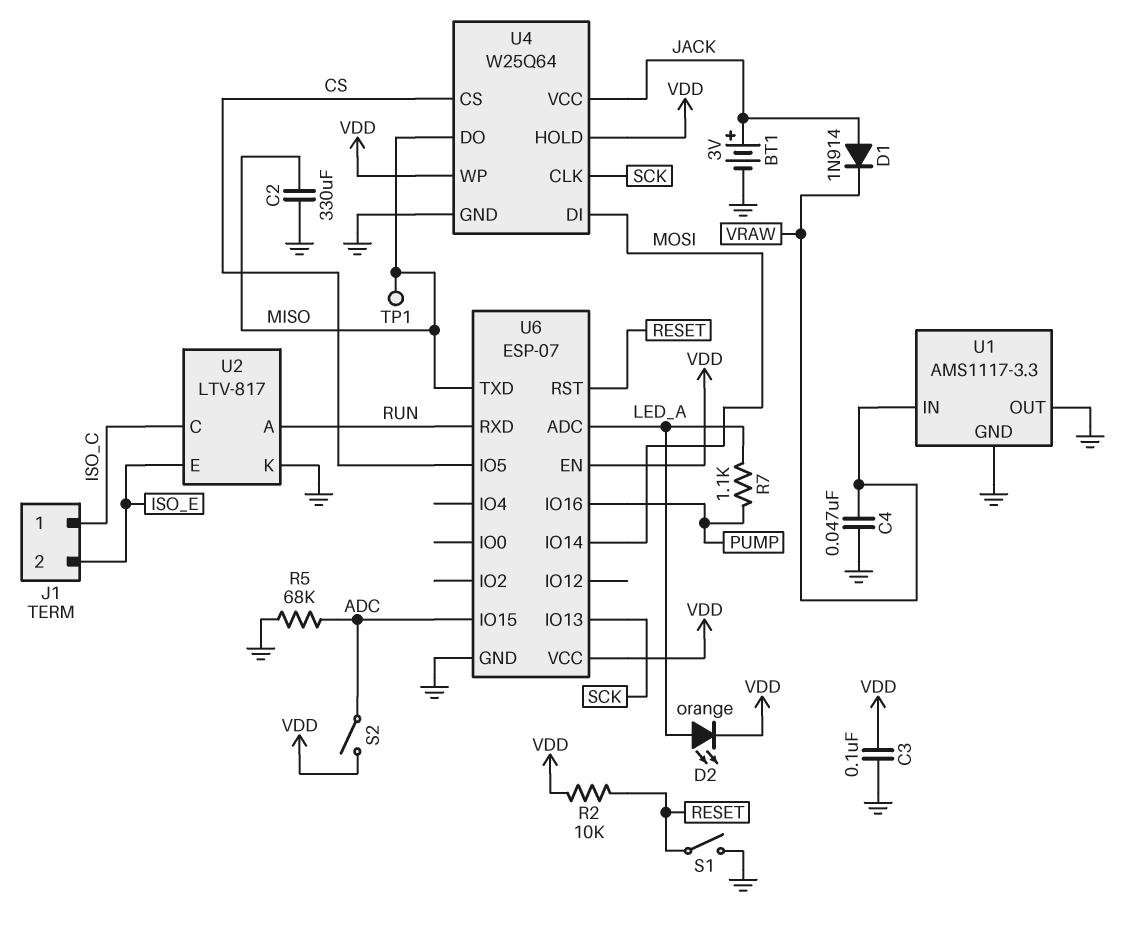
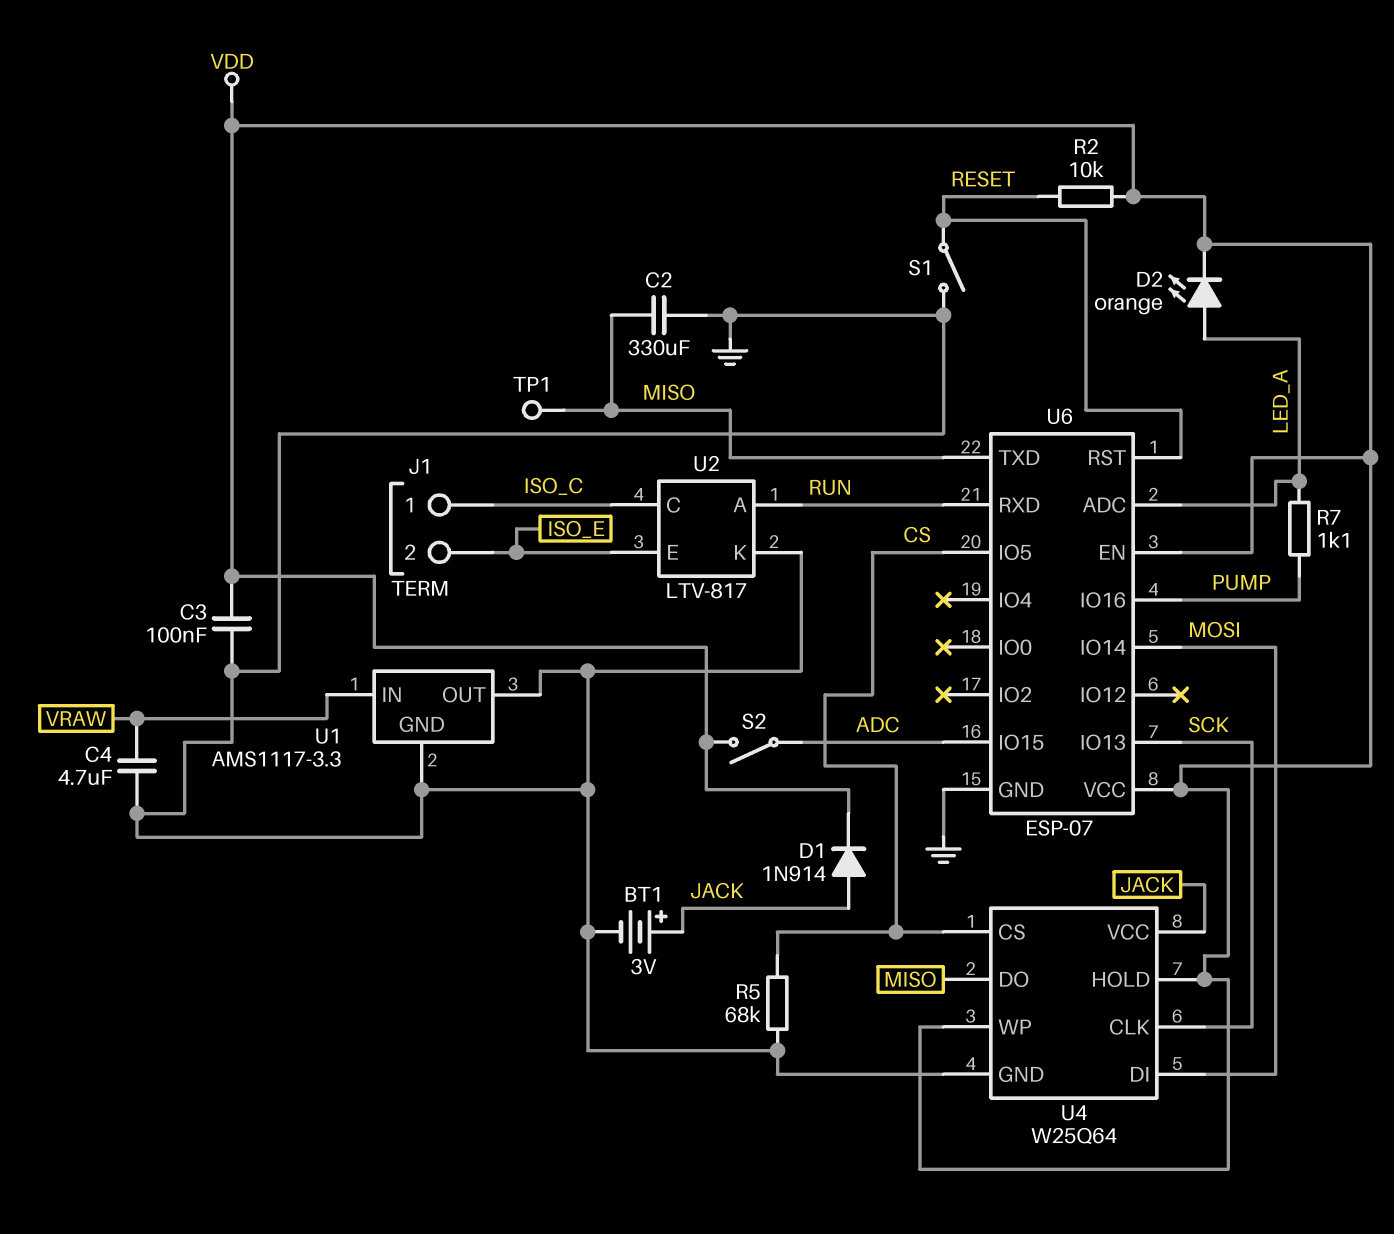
C4: 47nF (GND, VRAW) -> 4.7uF (GND, VRAW)
D1: diode 1N914 (A JACK, K VRAW) -> diode 1N914 (A JACK, K VDD)
R5: 68k (ADC, GND) -> 68k (CS, GND)

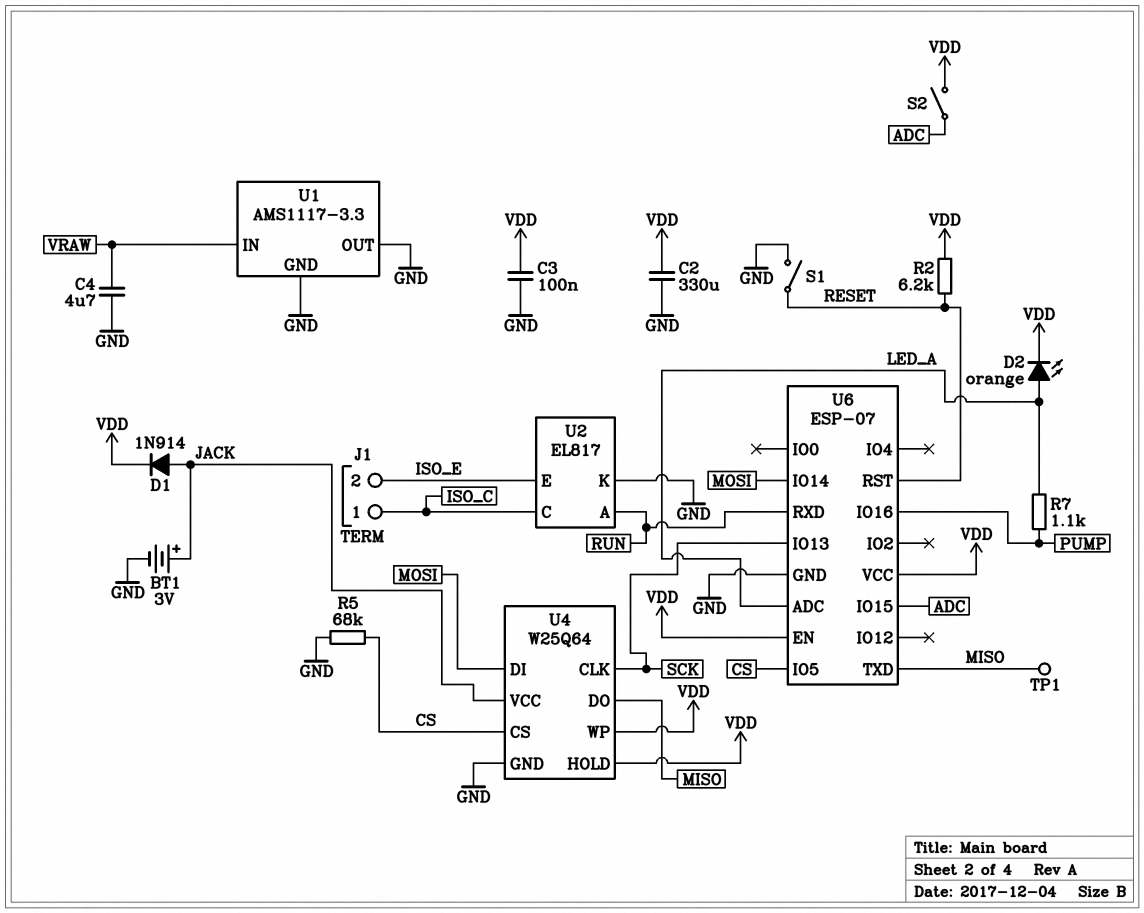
C2: 330uF (GND, MISO) -> 330uF (GND, VDD)
R2: 10k (RESET, VDD) -> 6.2k (RESET, VDD)
U2: LTV-817 -> EL817

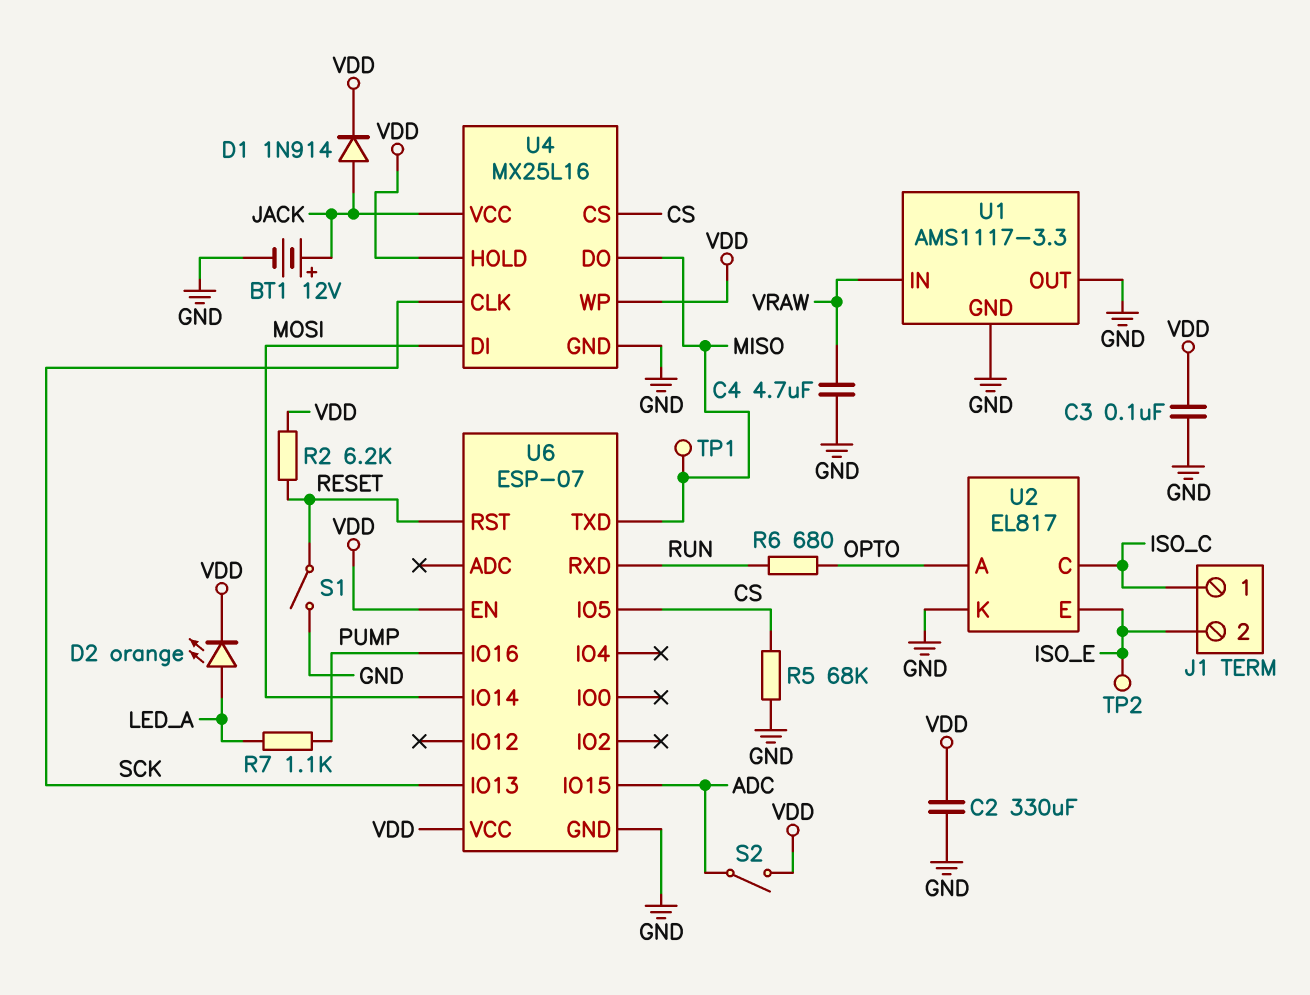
BT1: 3V (plus JACK, minus GND) -> 12V (plus JACK, minus GND)
R6: none -> 680 (OPTO, RUN)
TP2: none -> test point (ISO_E)
U2 pin A: RUN -> OPTO
U4: W25Q64 -> MX25L16
U6 pin ADC: LED_A -> none

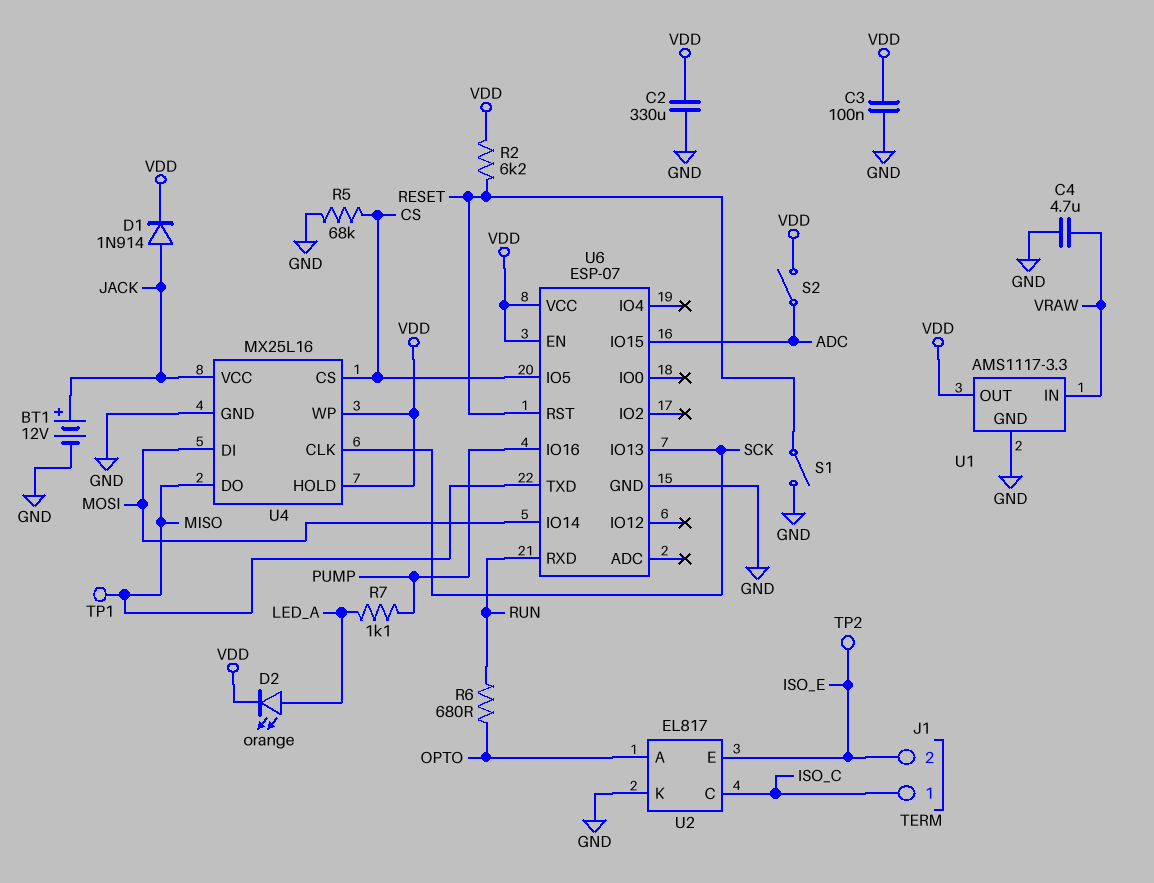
U1 pin OUT: GND -> VDD

